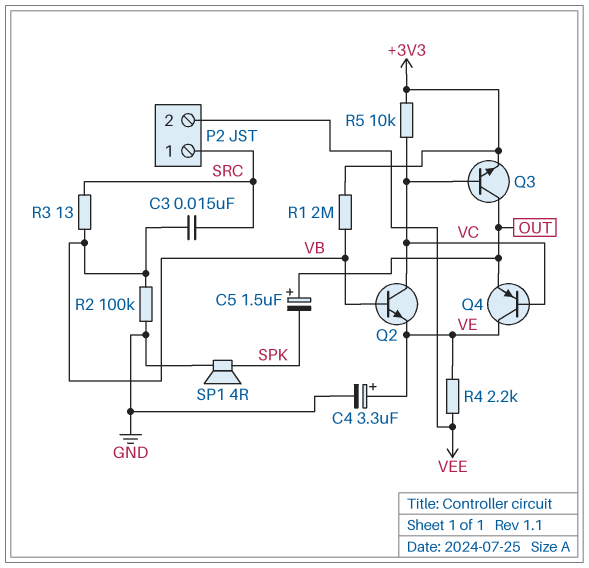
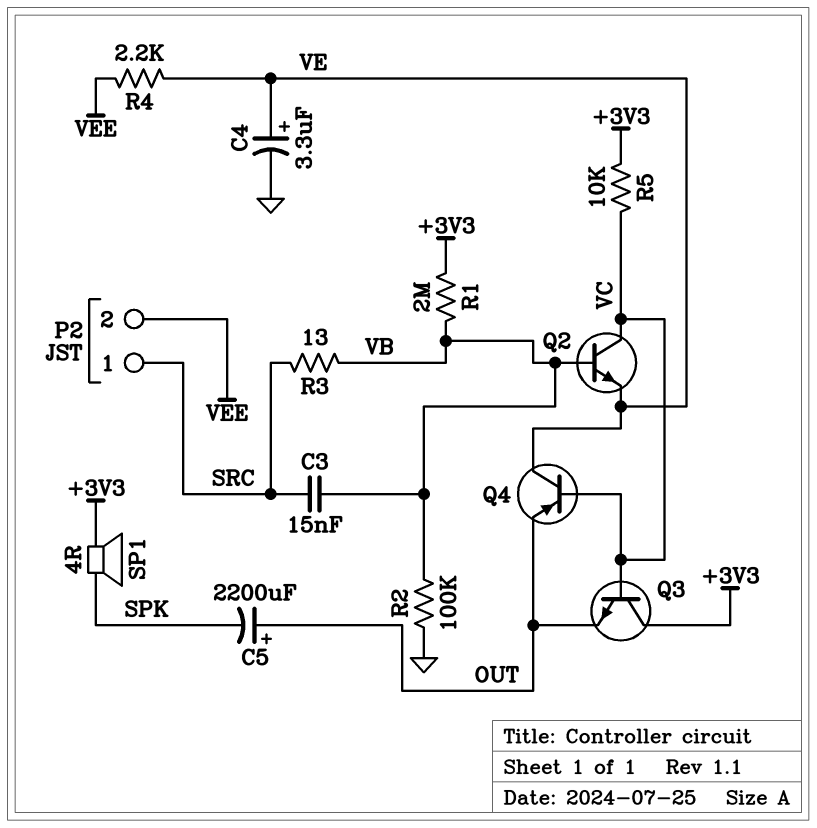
C5: 1.5uF (plus OUT, minus SPK) -> 2200uF (plus OUT, minus SPK)
Q3: NPN (B VC, C OUT, E +3V3) -> NPN (B VC, C +3V3, E OUT)
SP1: speaker 4R (GND, SPK) -> speaker 4R (+3V3, SPK)

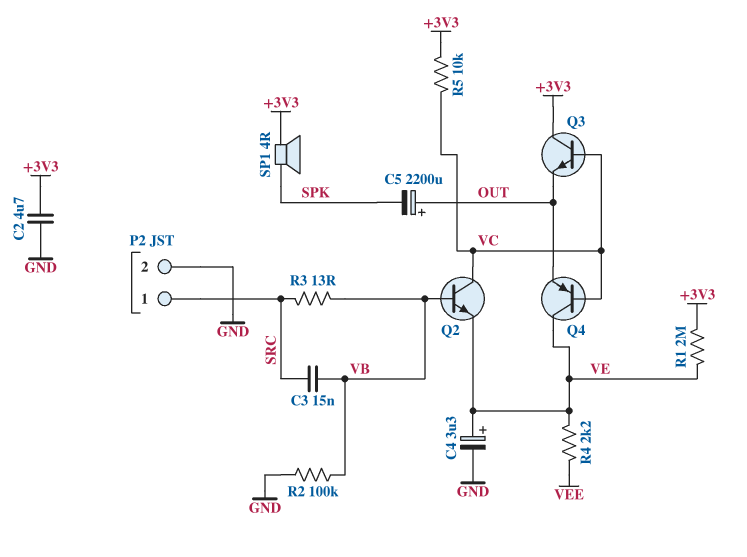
C2: none -> 4.7uF (+3V3, GND)
P2 pin 2: VEE -> GND
R1: 2M (+3V3, VB) -> 2M (+3V3, VE)

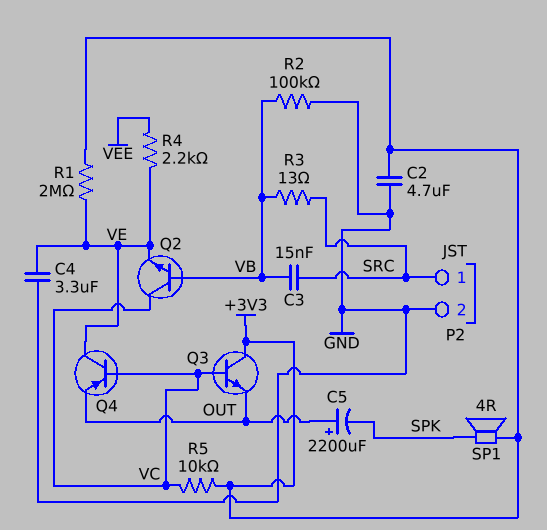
C4: 3.3uF (plus VE, minus GND) -> 3.3uF (GND, VE)

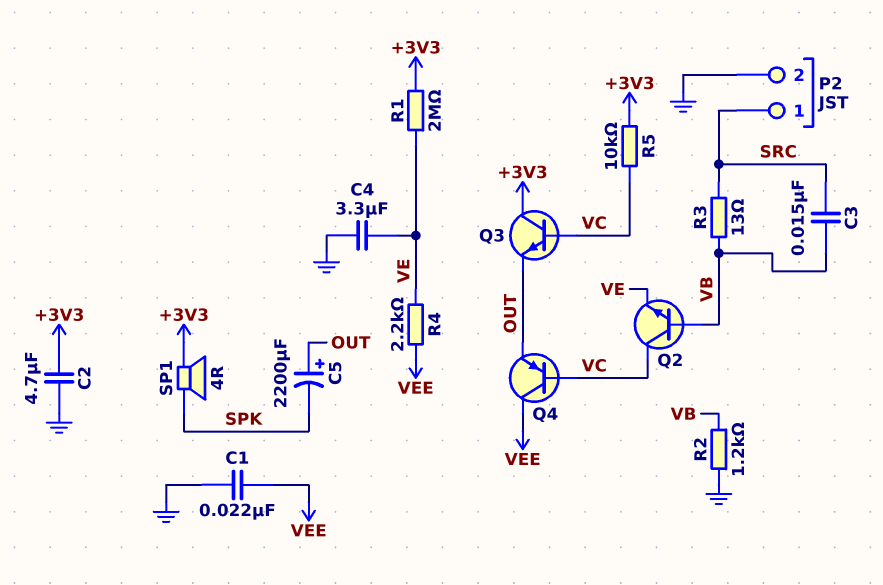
C1: none -> 22nF (GND, VEE)
Q4: PNP (B VC, C VE, E OUT) -> PNP (B VC, C VEE, E OUT)
R2: 100k (GND, VB) -> 1.2k (GND, VB)

